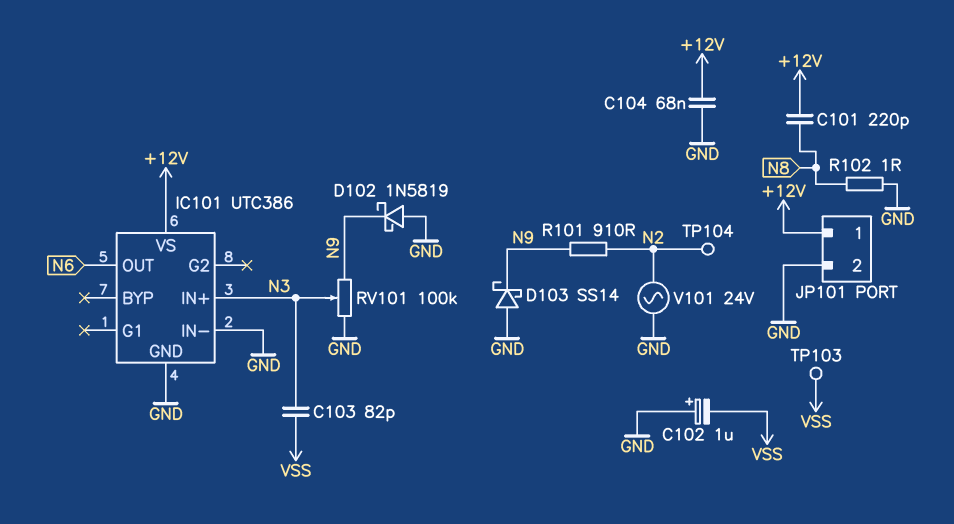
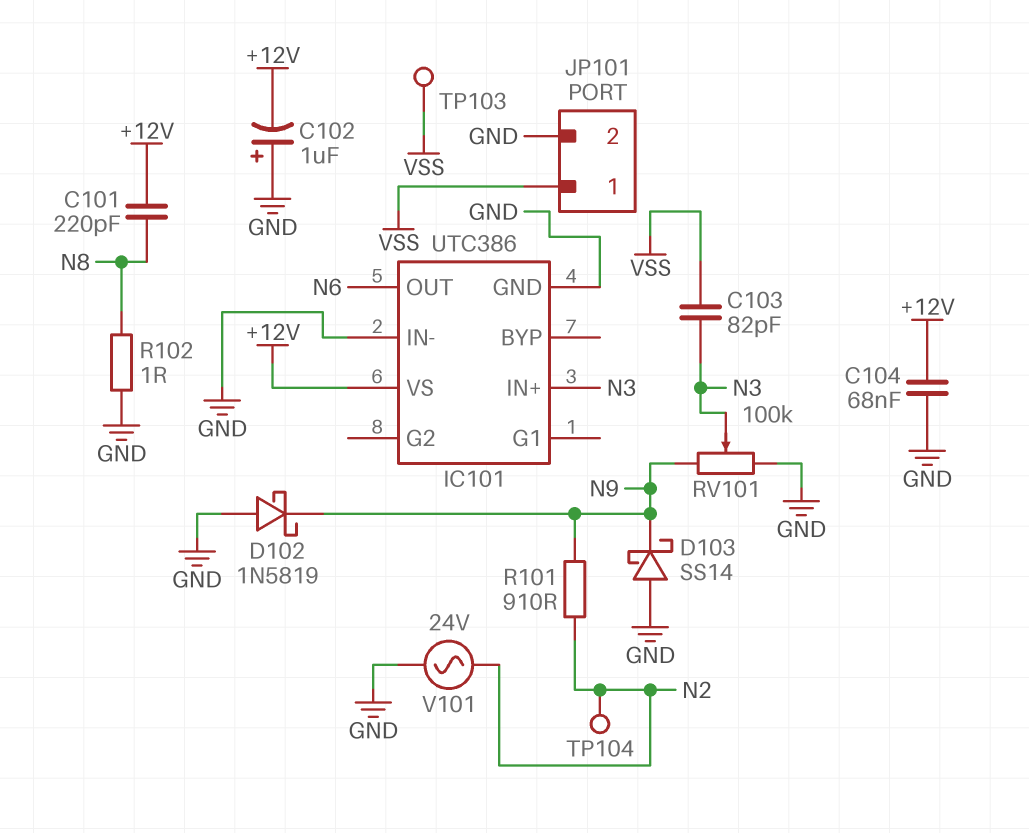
C102: 1uF (plus GND, minus VSS) -> 1uF (plus GND, minus +12V)
JP101 pin 1: +12V -> VSS

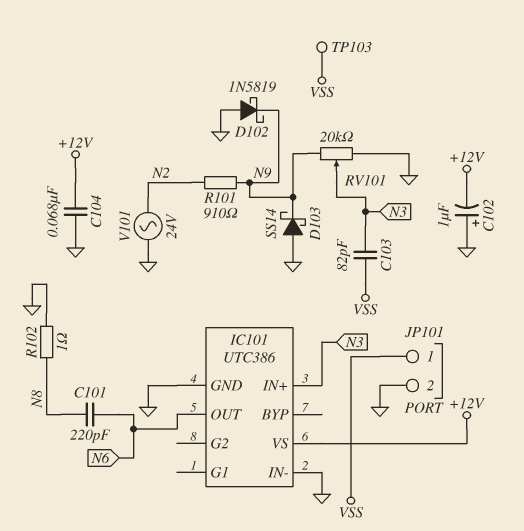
C101: 220pF (+12V, N8) -> 220pF (N6, N8)
RV101: 100k (GND, N9, wiper N3) -> 20k (GND, N9, wiper N3)
TP104: test point (N2) -> none

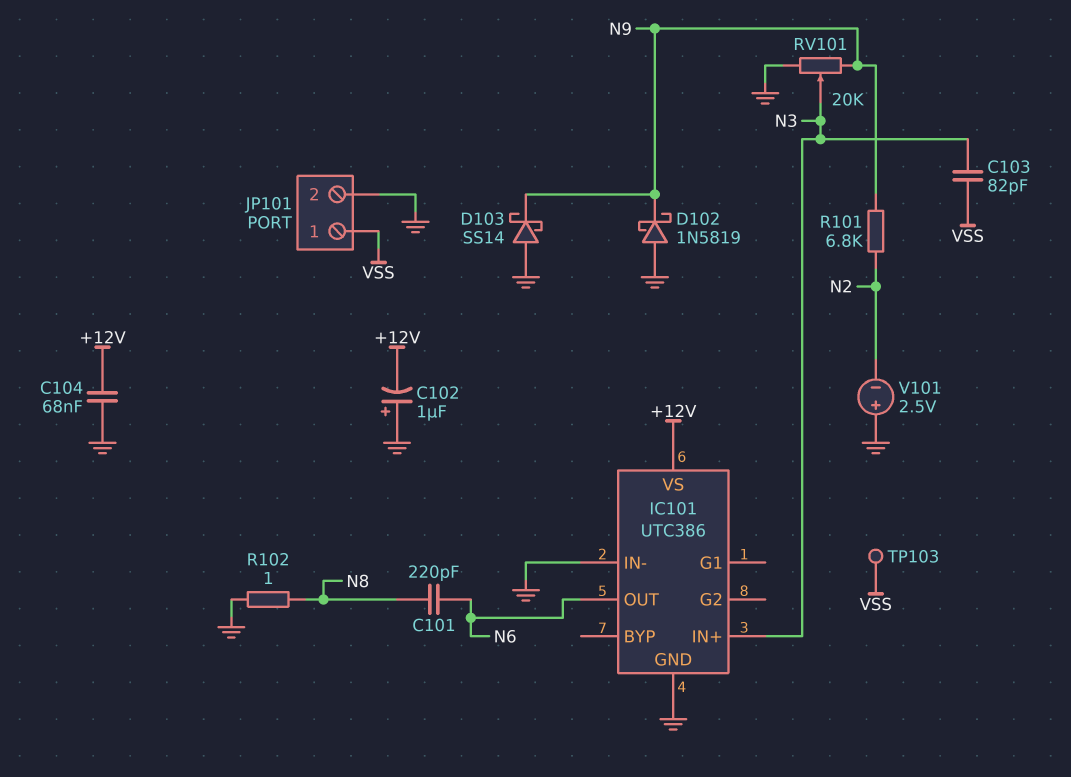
R101: 910 (N2, N9) -> 6.8k (N2, N9)
V101: AC 24V (GND, N2) -> 2.5V (plus GND, minus N2)

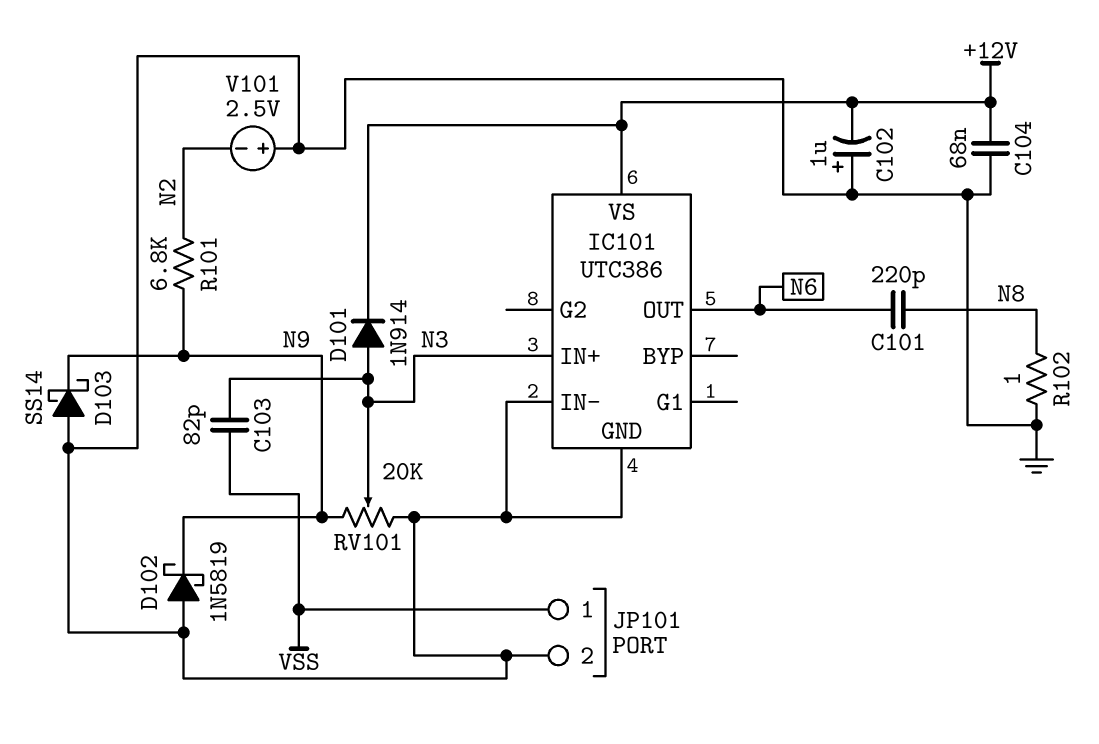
D101: none -> diode 1N914 (A N3, K +12V)
TP103: test point (VSS) -> none

